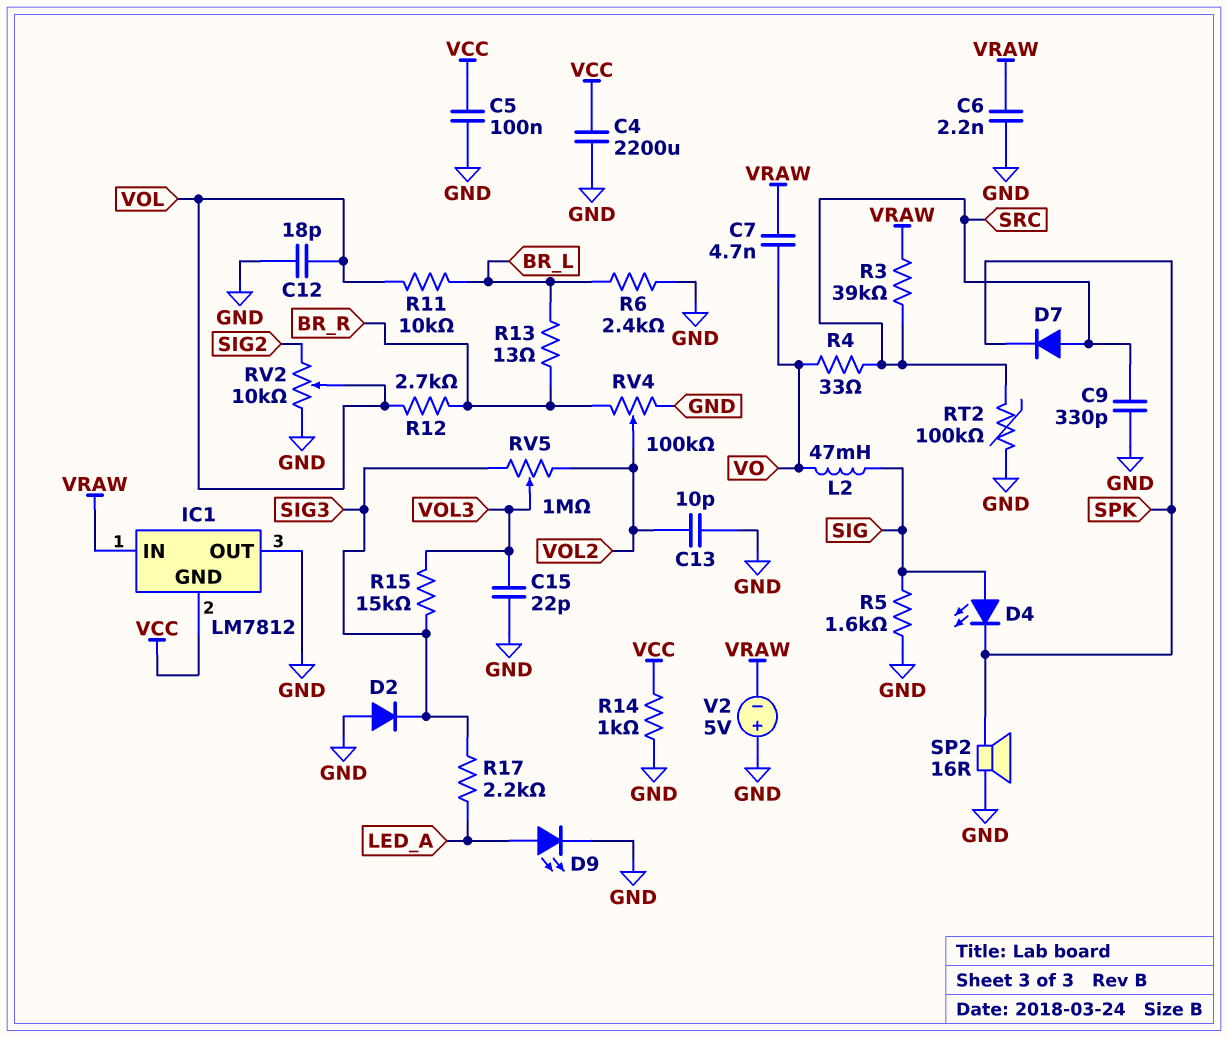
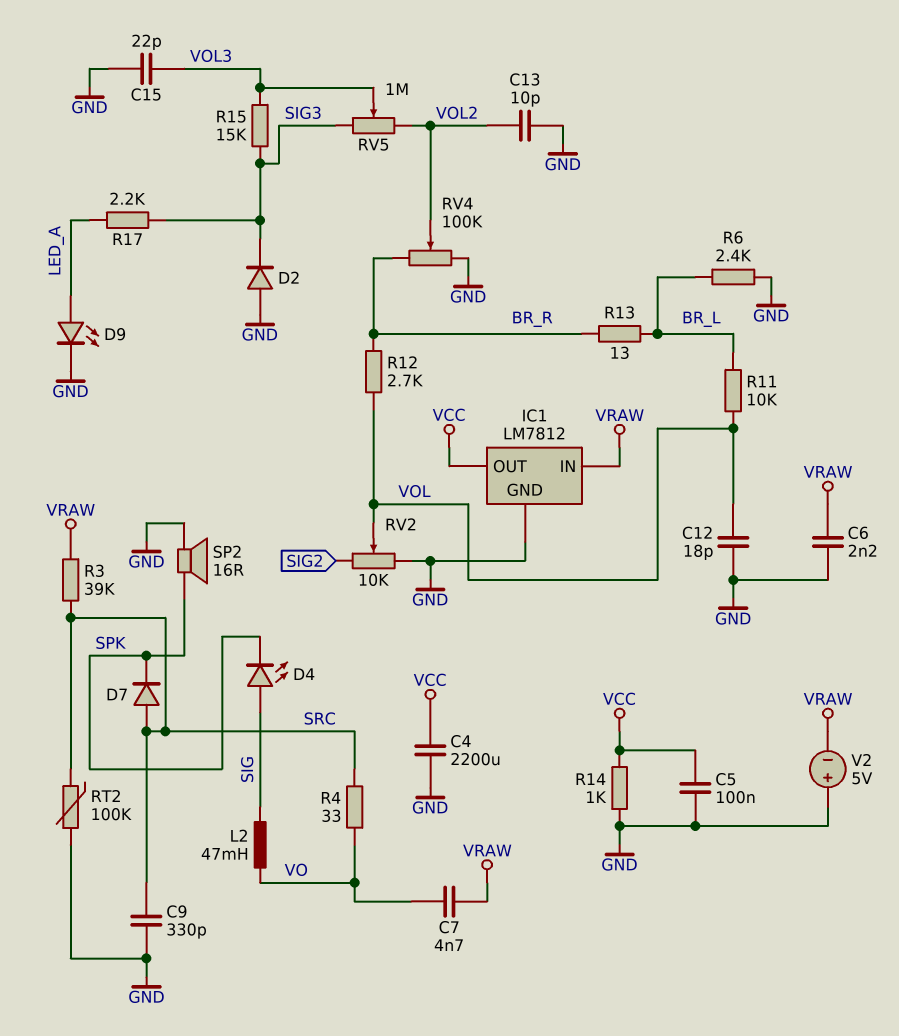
IC1 pin GND: VCC -> GND
IC1 pin OUT: GND -> VCC
R5: 1.6k (GND, SIG) -> none

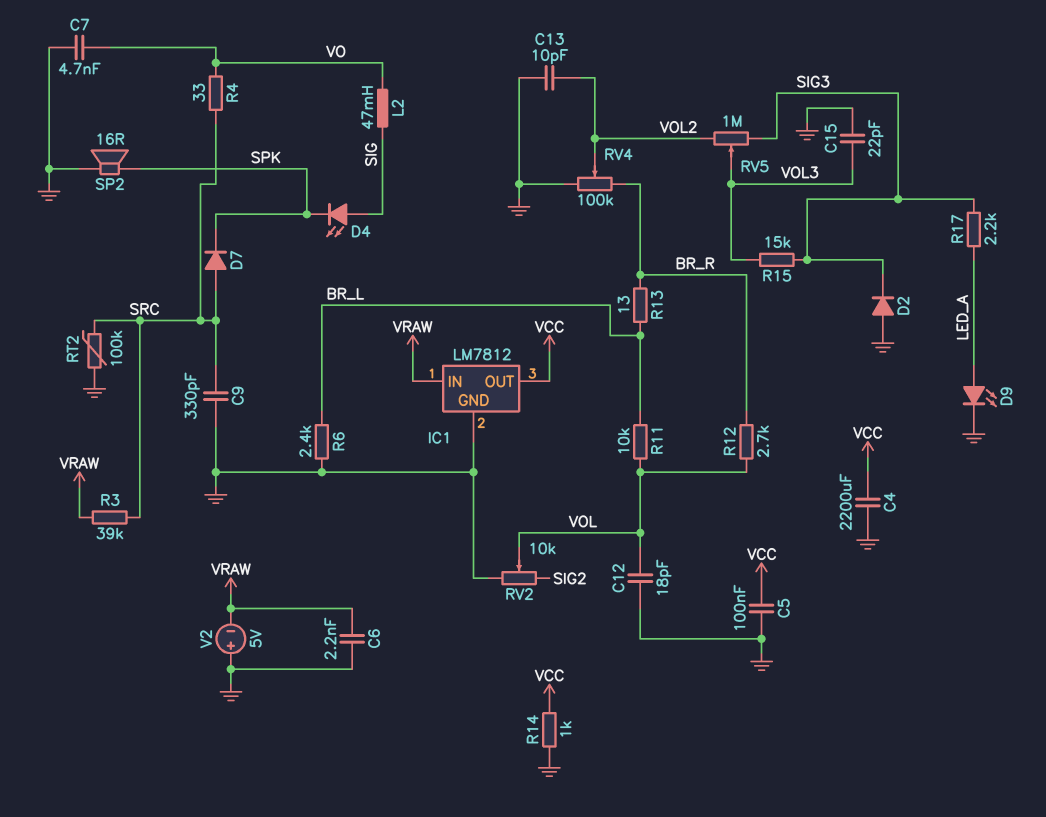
C7: 4.7nF (VO, VRAW) -> 4.7nF (GND, VO)

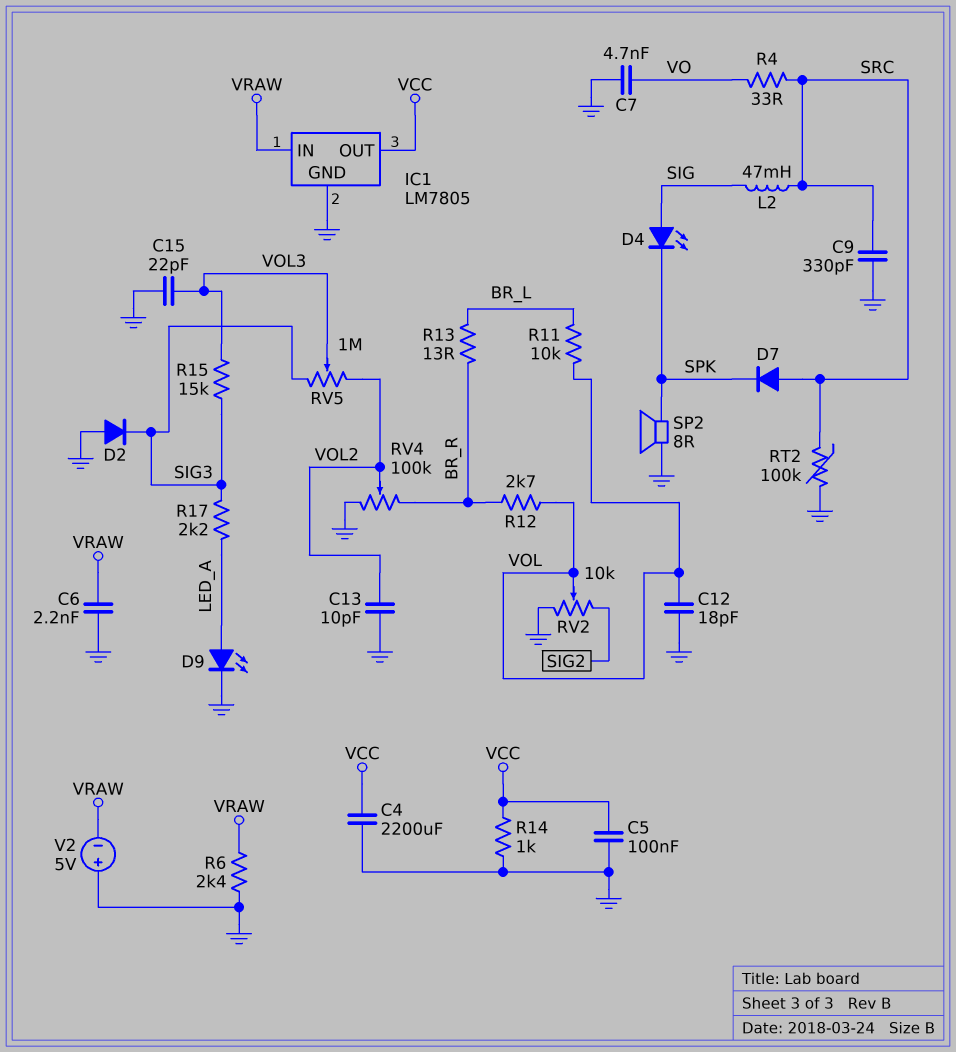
IC1: LM7812 -> LM7805
L2: 47mH (SIG, VO) -> 47mH (SIG, SRC)
R3: 39k (SRC, VRAW) -> none
R6: 2.4k (BR_L, GND) -> 2.4k (GND, VRAW)
SP2: speaker 16R (GND, SPK) -> speaker 8R (GND, SPK)

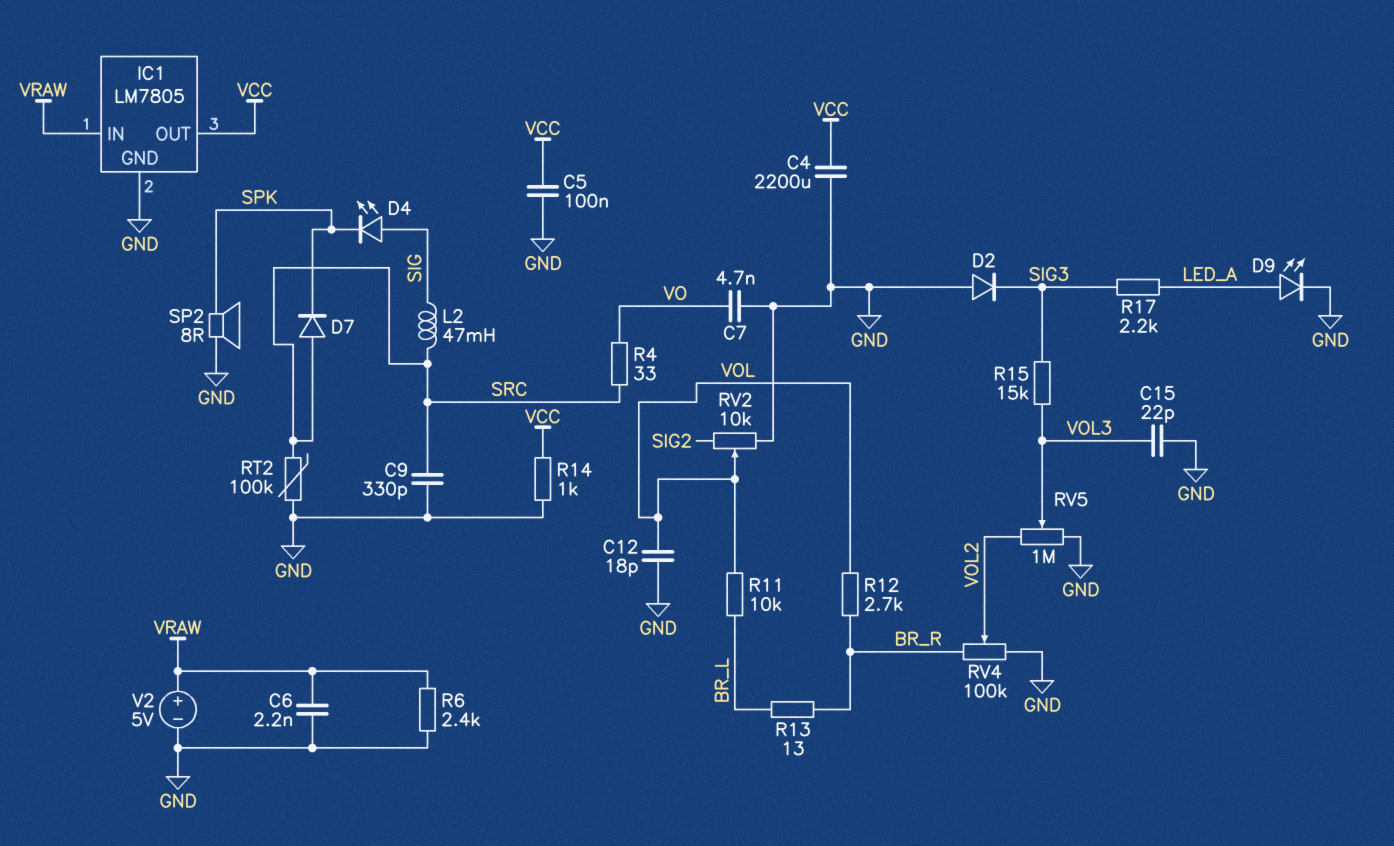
C13: 10pF (GND, VOL2) -> none
RV5: 1M (SIG3, VOL2, wiper VOL3) -> 1M (GND, VOL2, wiper VOL3)
V2: 5V (plus GND, minus VRAW) -> 5V (plus VRAW, minus GND)

